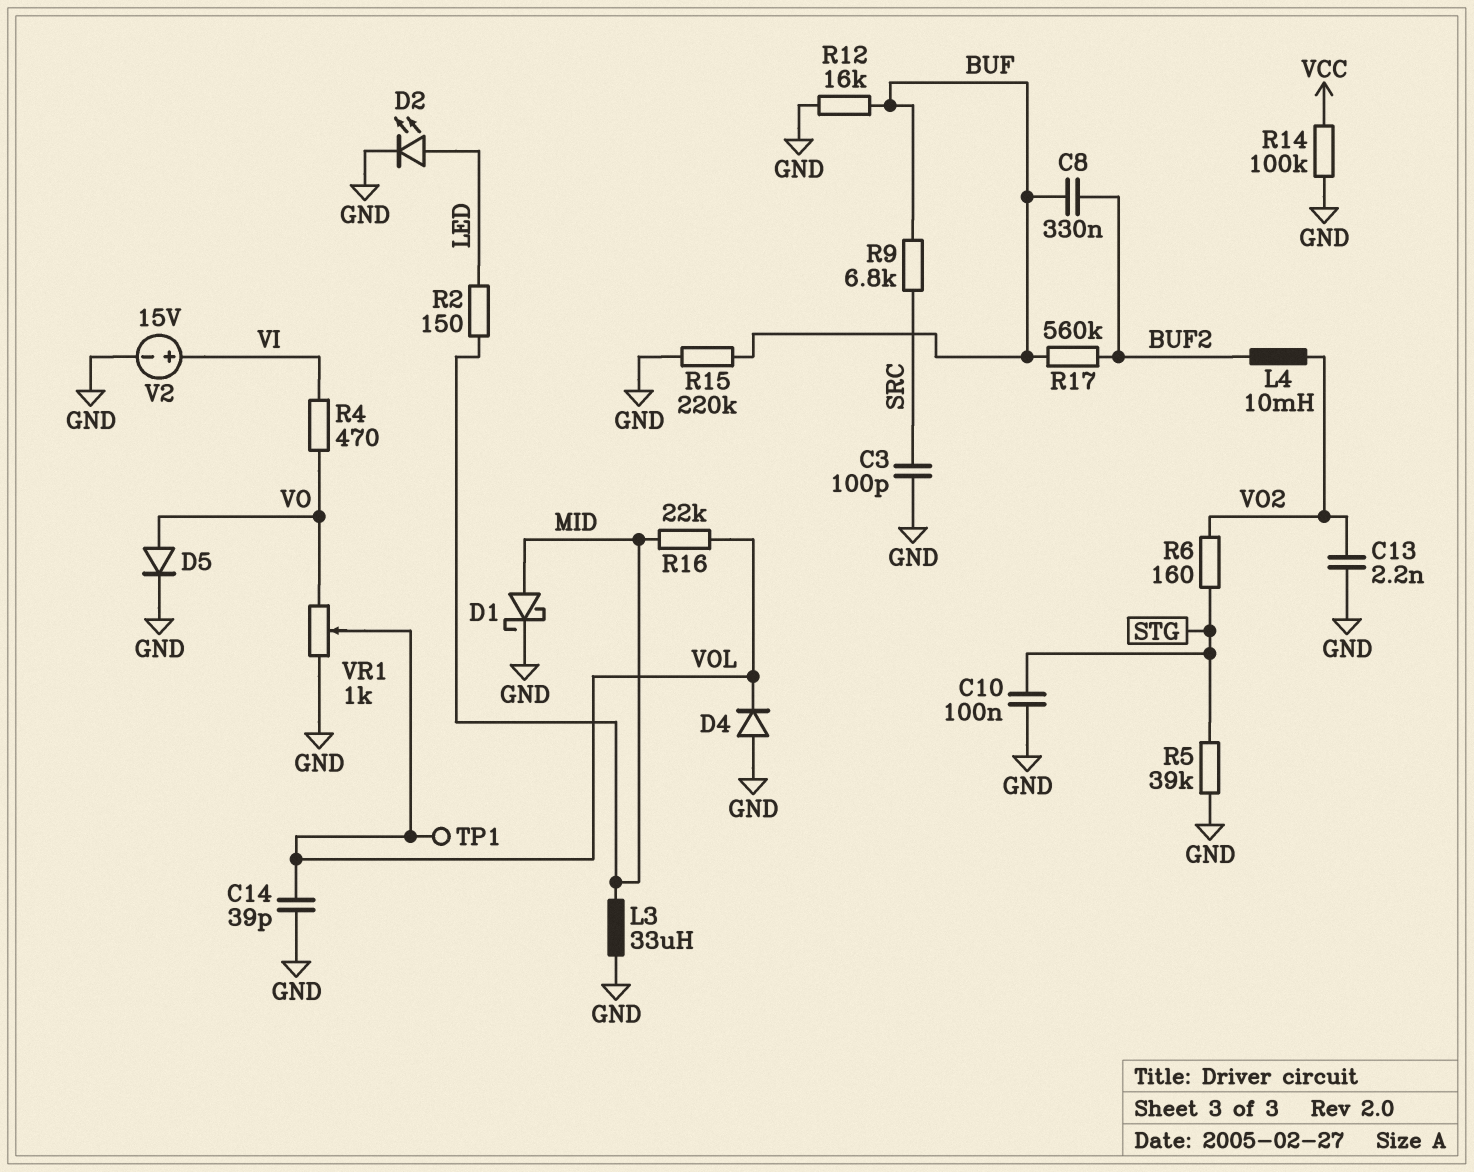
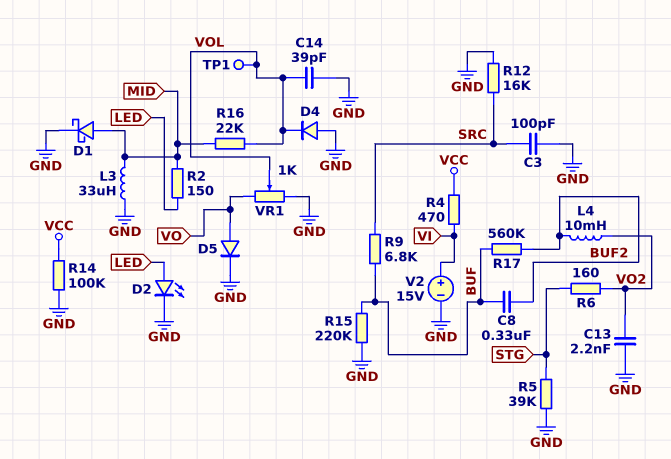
C10: 100nF (GND, STG) -> none
R4: 470 (VI, VO) -> 470 (VCC, VI)
R12: 16k (BUF, GND) -> 16k (GND, SRC)

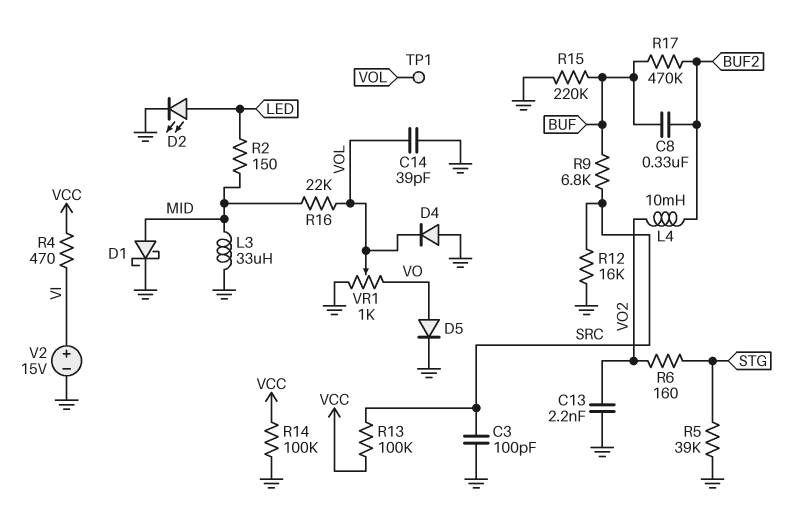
R13: none -> 100k (SRC, VCC)
R17: 560k (BUF, BUF2) -> 470k (BUF, BUF2)

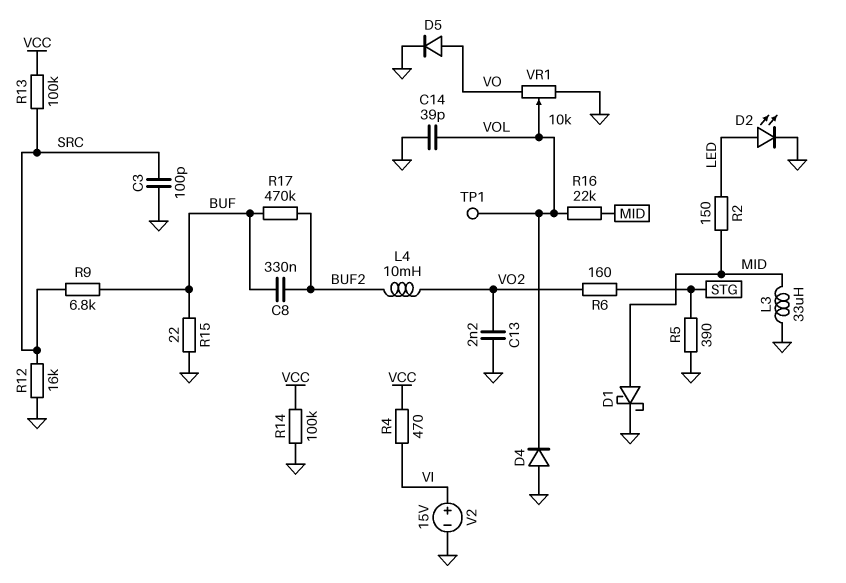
R5: 39k (GND, STG) -> 390 (GND, STG)
R15: 220k (BUF, GND) -> 22 (BUF, GND)
VR1: 1k (GND, VO, wiper VOL) -> 10k (GND, VO, wiper VOL)

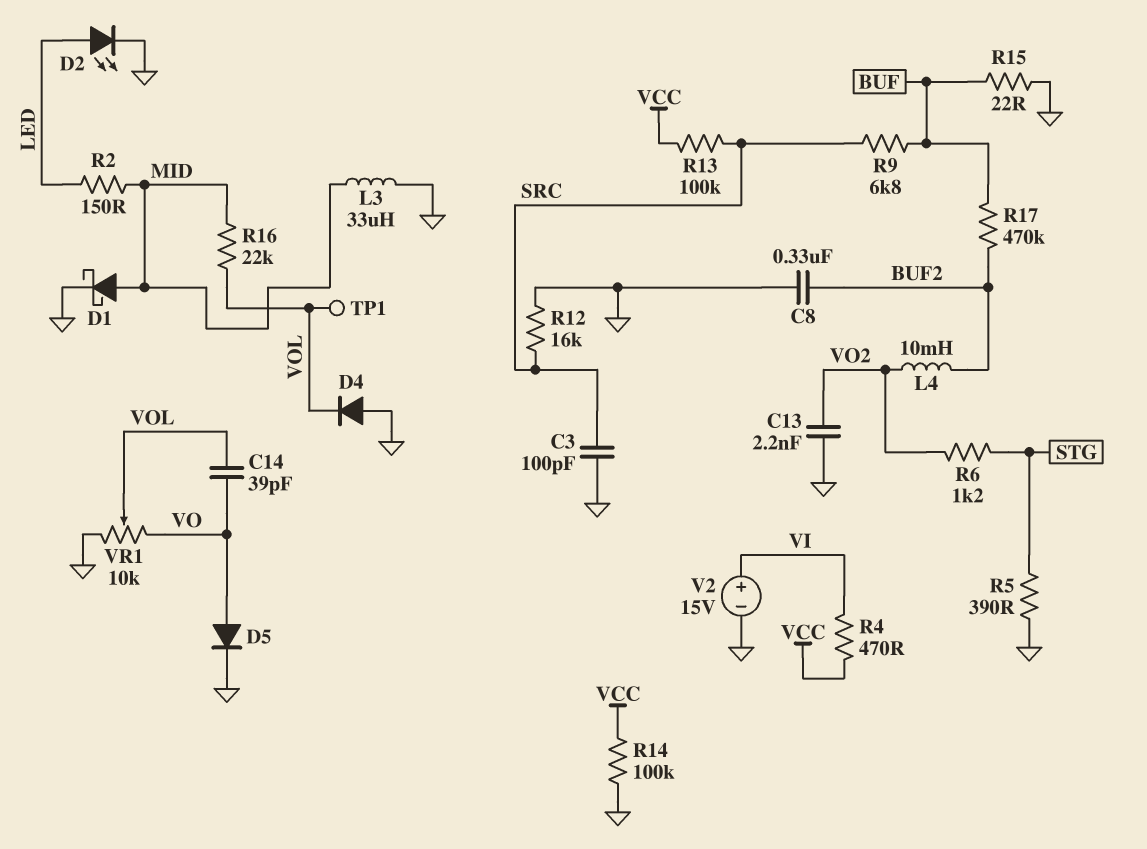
C8: 330nF (BUF, BUF2) -> 330nF (BUF2, GND)
C14: 39pF (GND, VOL) -> 39pF (VO, VOL)
R6: 160 (STG, VO2) -> 1.2k (STG, VO2)

